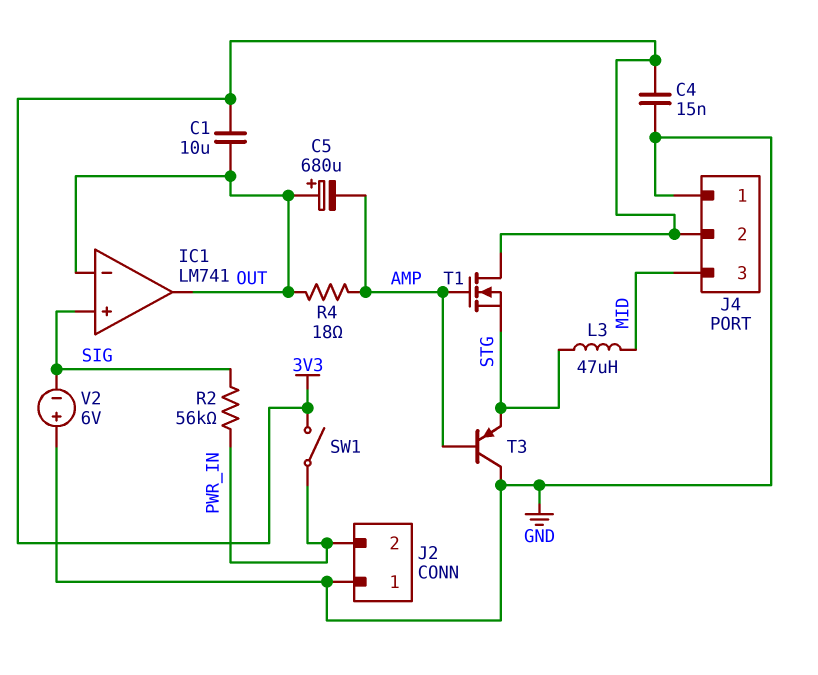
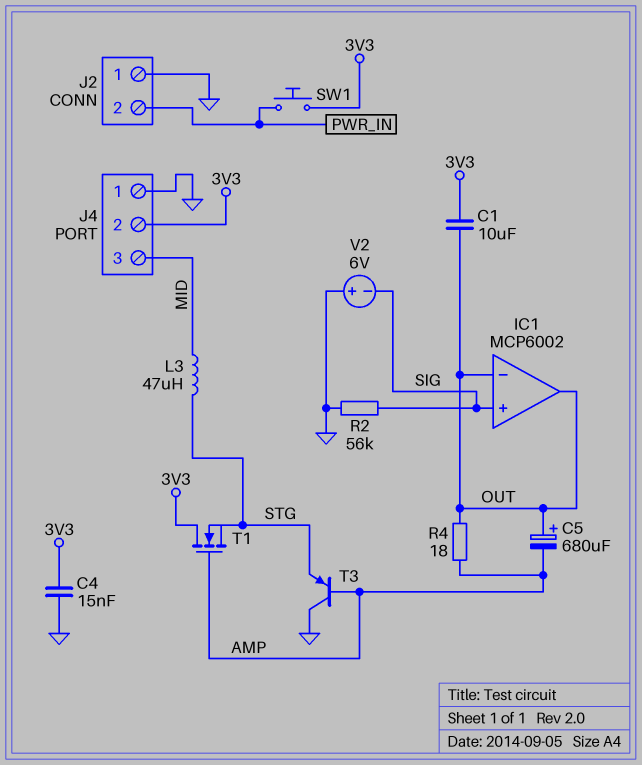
IC1: LM741 -> MCP6002
R2: 56k (PWR_IN, SIG) -> 56k (GND, SIG)
SW1: switch (3V3, PWR_IN) -> button (3V3, PWR_IN)

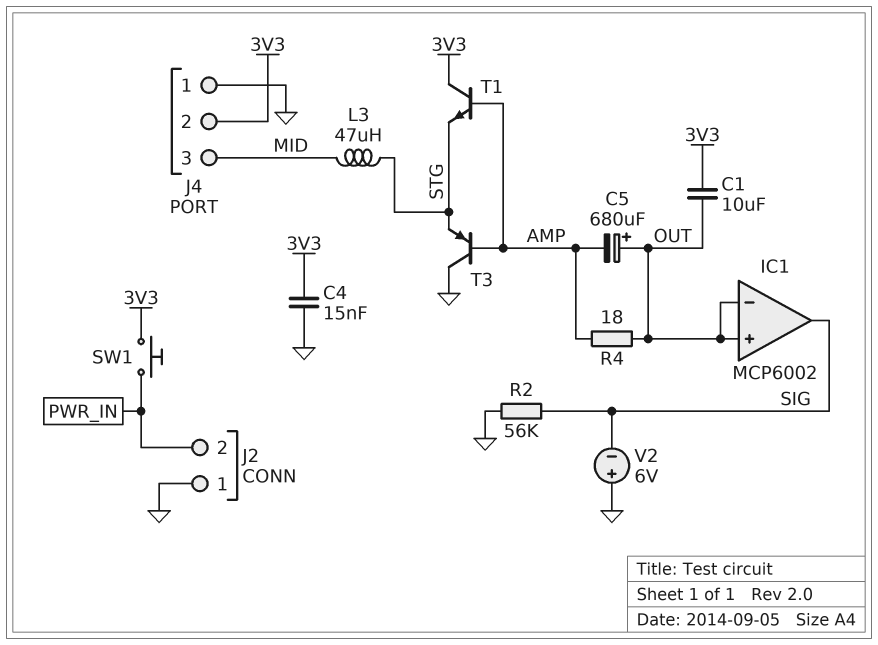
IC1 pin in+: SIG -> OUT
IC1 pin out: OUT -> SIG
T1: NMOS (G AMP, D 3V3, S STG) -> NPN (B AMP, C 3V3, E STG)

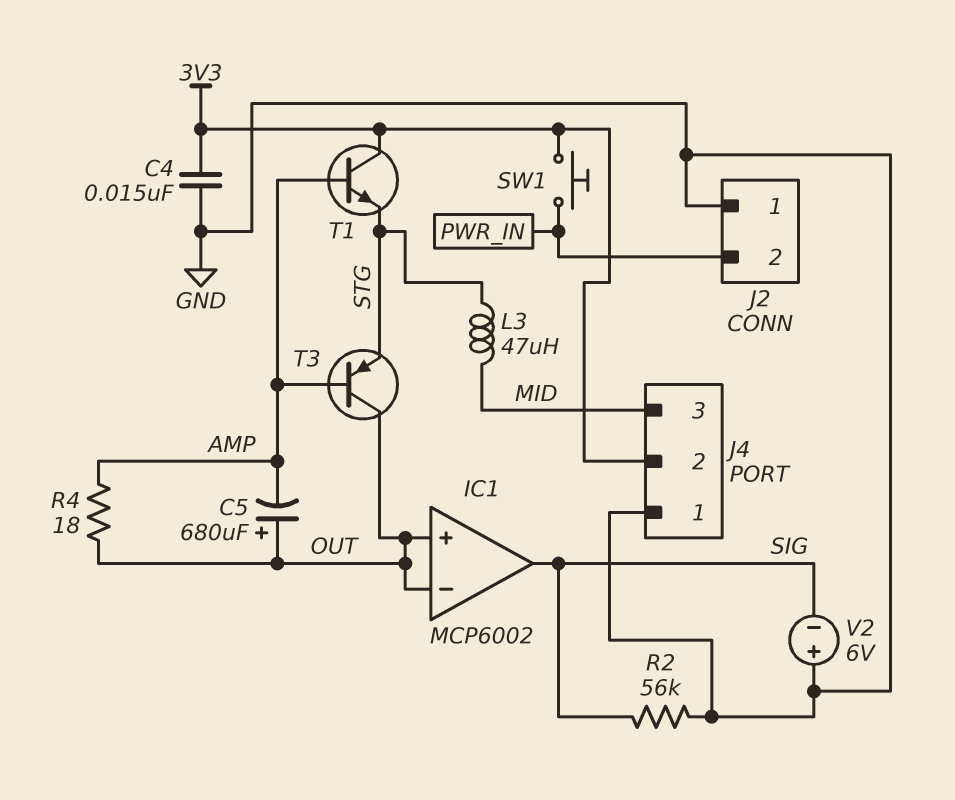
C1: 10uF (3V3, OUT) -> none
T3: PNP (B AMP, C GND, E STG) -> PNP (B AMP, C OUT, E STG)

